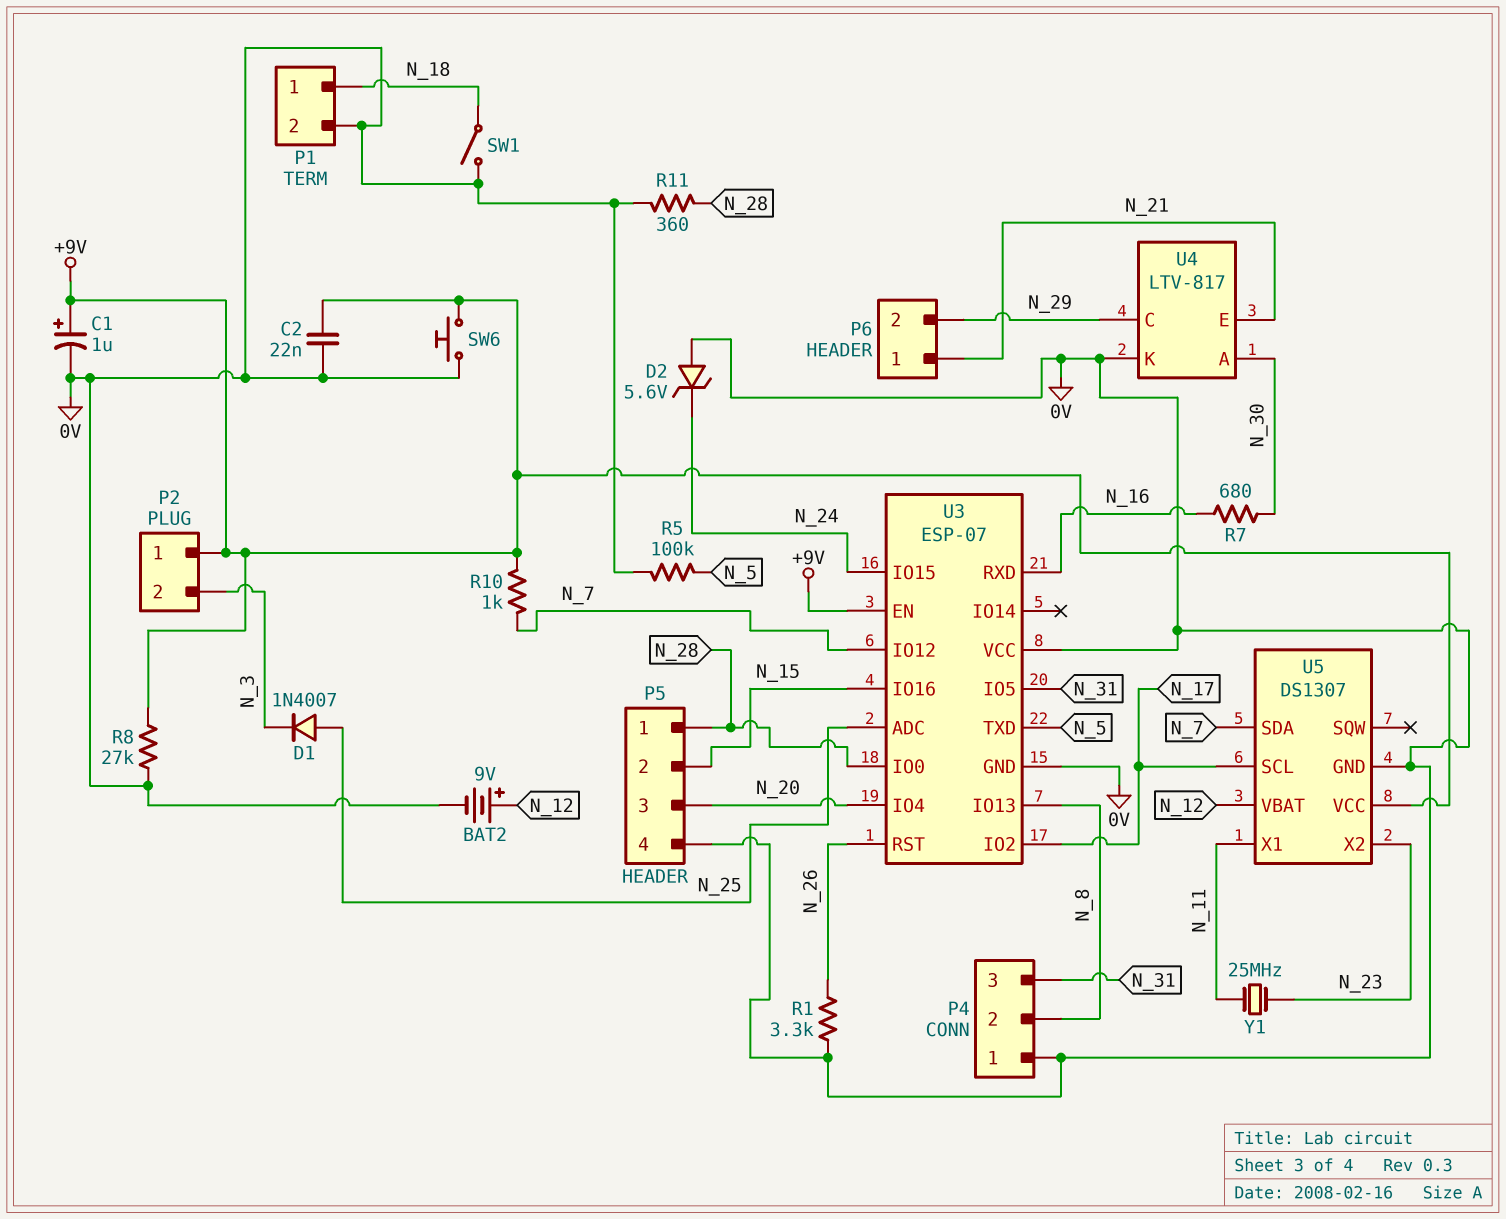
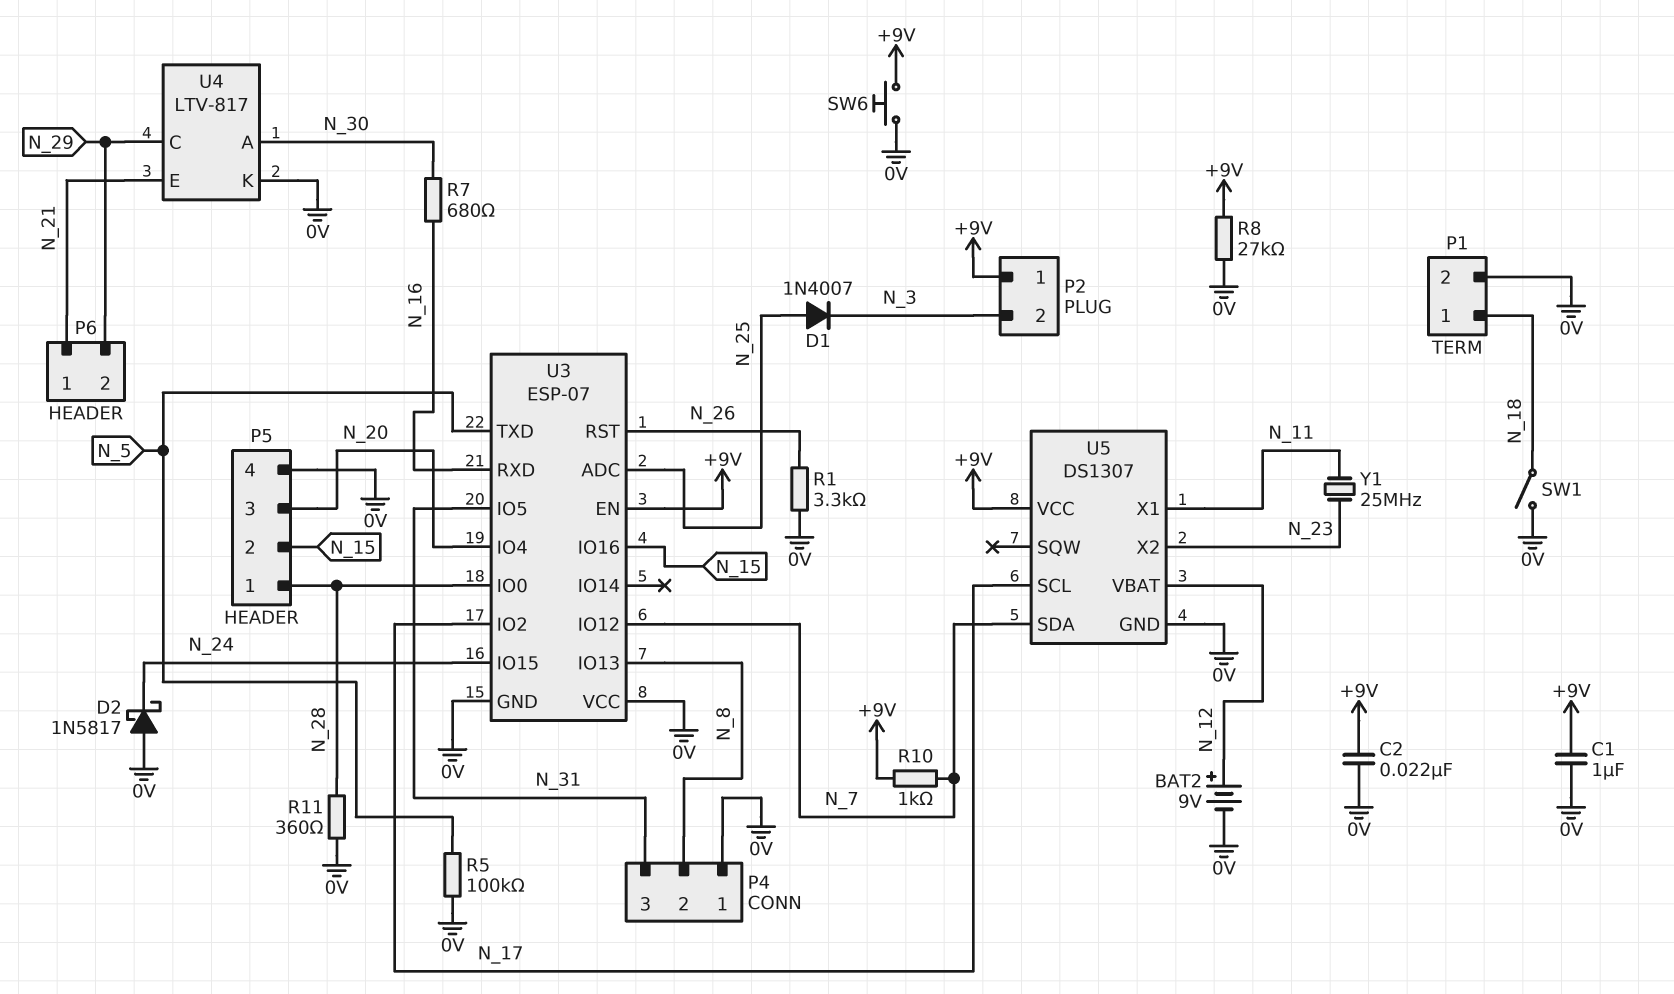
C1: 1uF (plus +9V, minus 0V) -> 1uF (+9V, 0V)
D2: zener 5.6V (A 0V, K N_24) -> schottky 1N5817 (A 0V, K N_24)

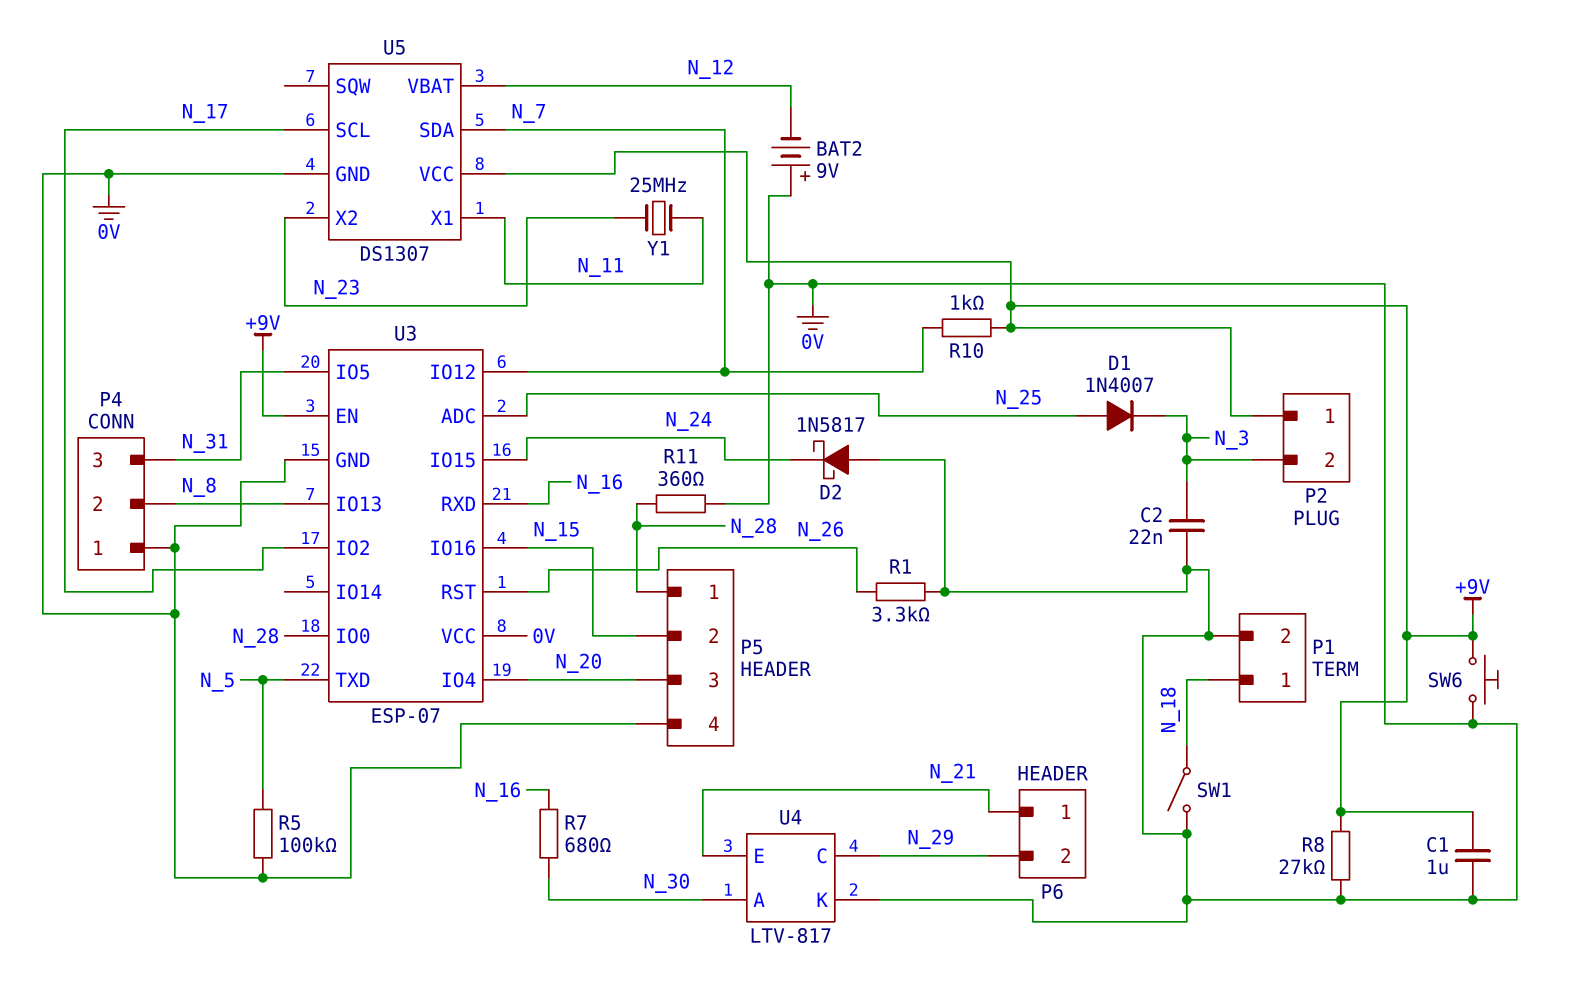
BAT2: 9V (plus N_12, minus 0V) -> 9V (plus 0V, minus N_12)
C2: 22nF (+9V, 0V) -> 22nF (0V, N_3)

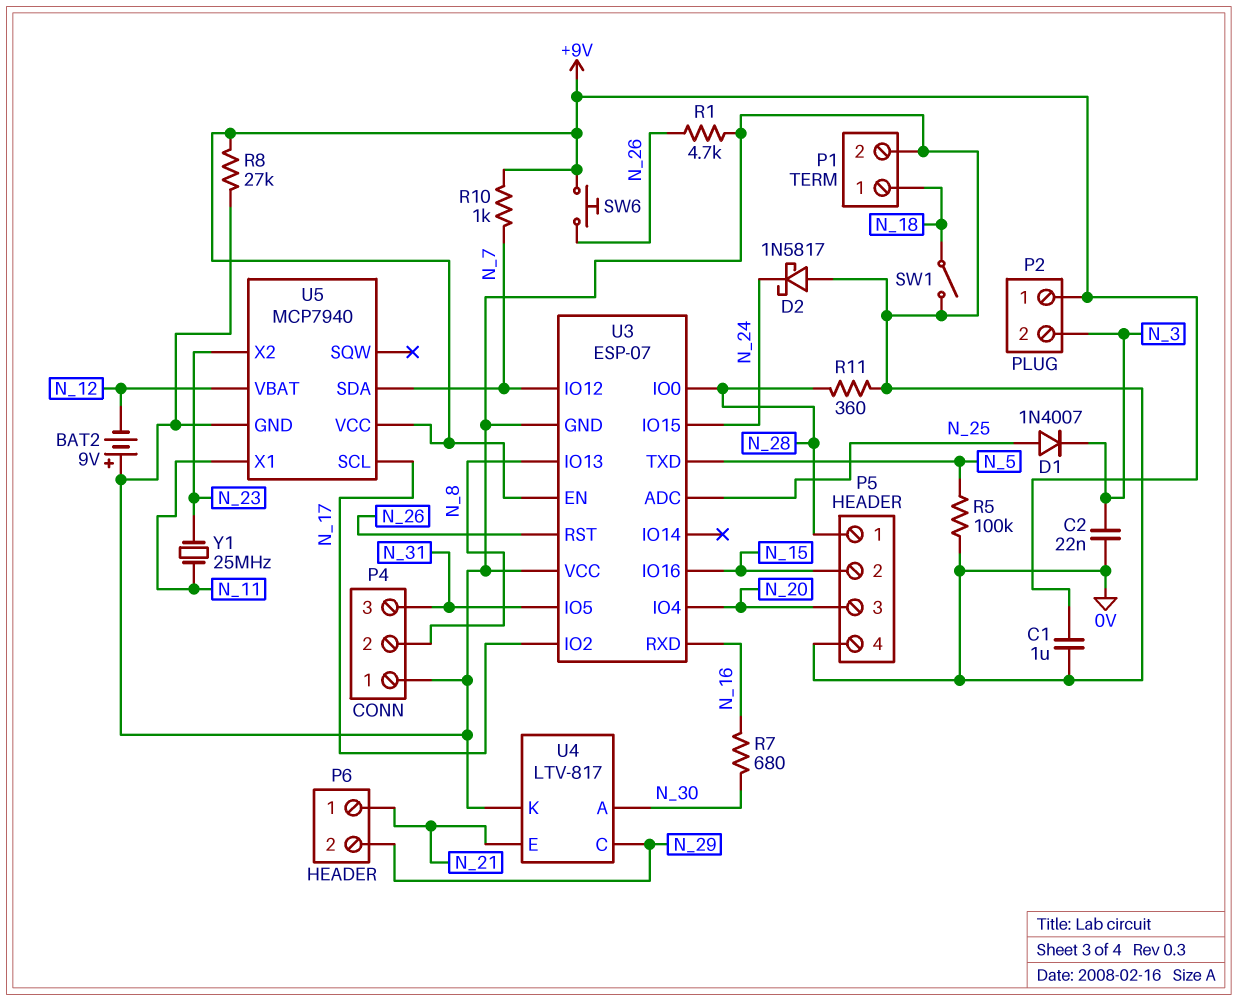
R1: 3.3k (0V, N_26) -> 4.7k (0V, N_26)
SW6: button (+9V, 0V) -> button (+9V, N_26)
U5: DS1307 -> MCP7940

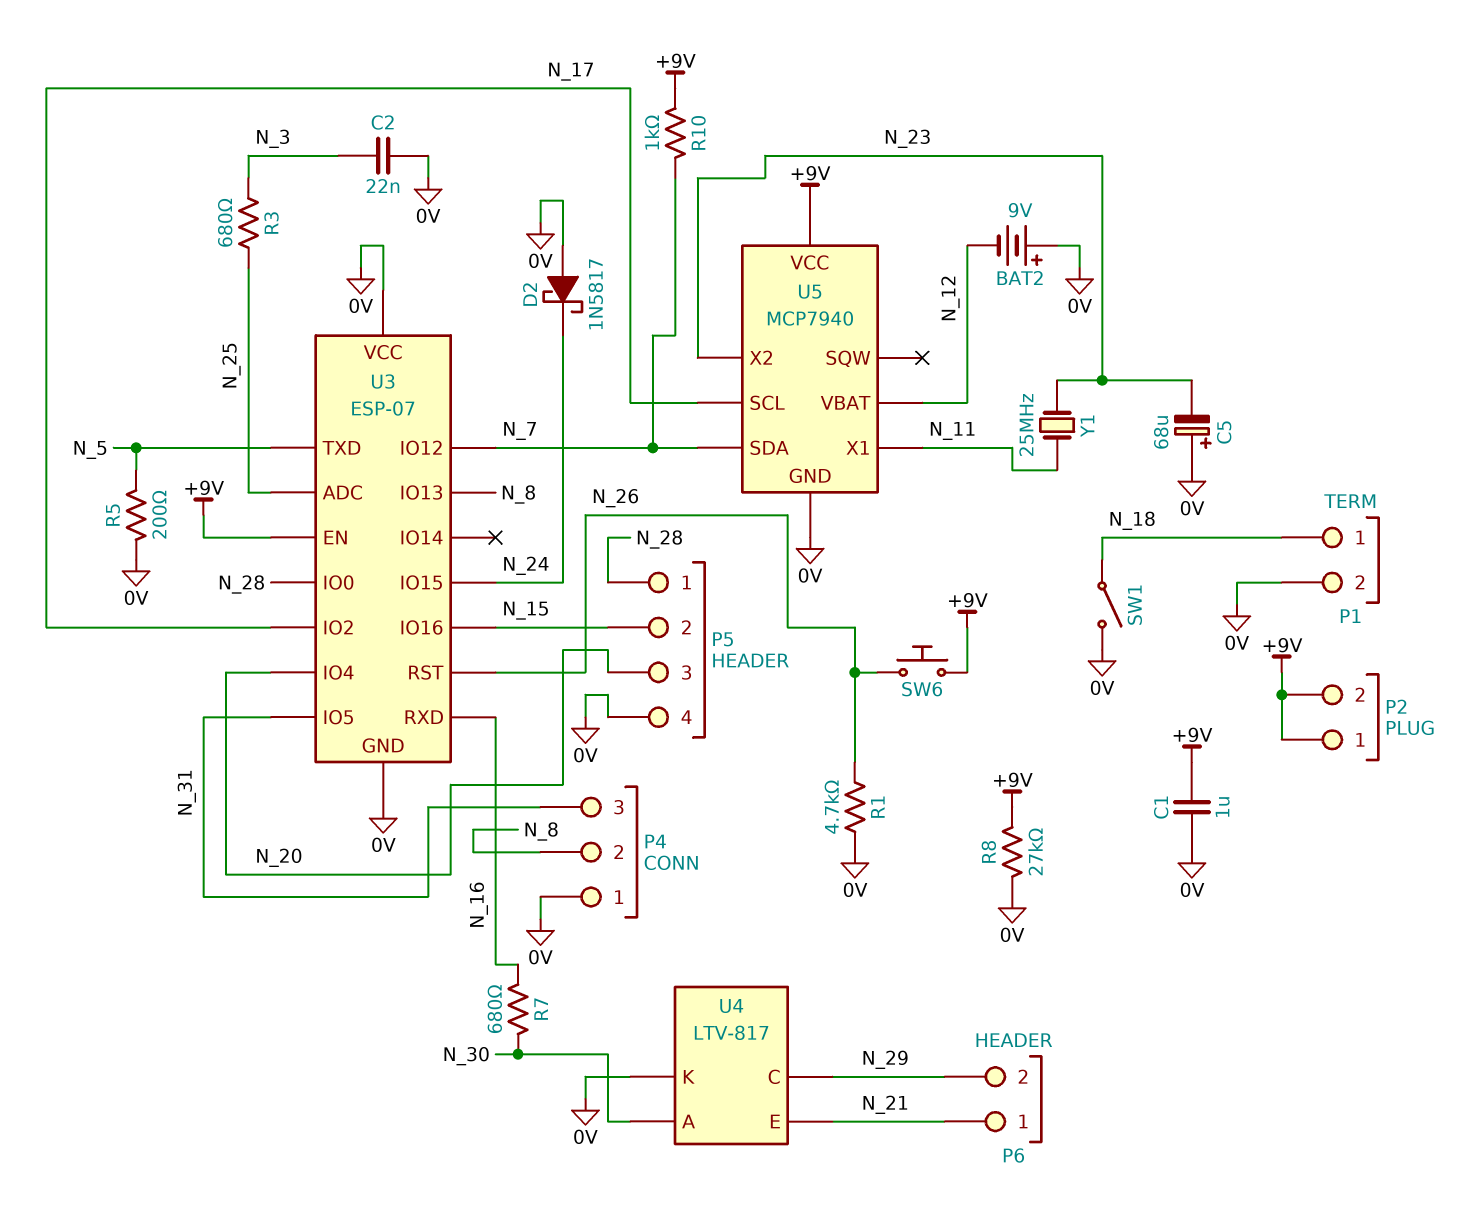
C5: none -> 68uF (plus 0V, minus N_23)
D1: diode 1N4007 (A N_25, K N_3) -> none
P2 pin 2: N_3 -> +9V
R3: none -> 680 (N_3, N_25)
R5: 100k (0V, N_5) -> 200 (0V, N_5)
R11: 360 (0V, N_28) -> none

